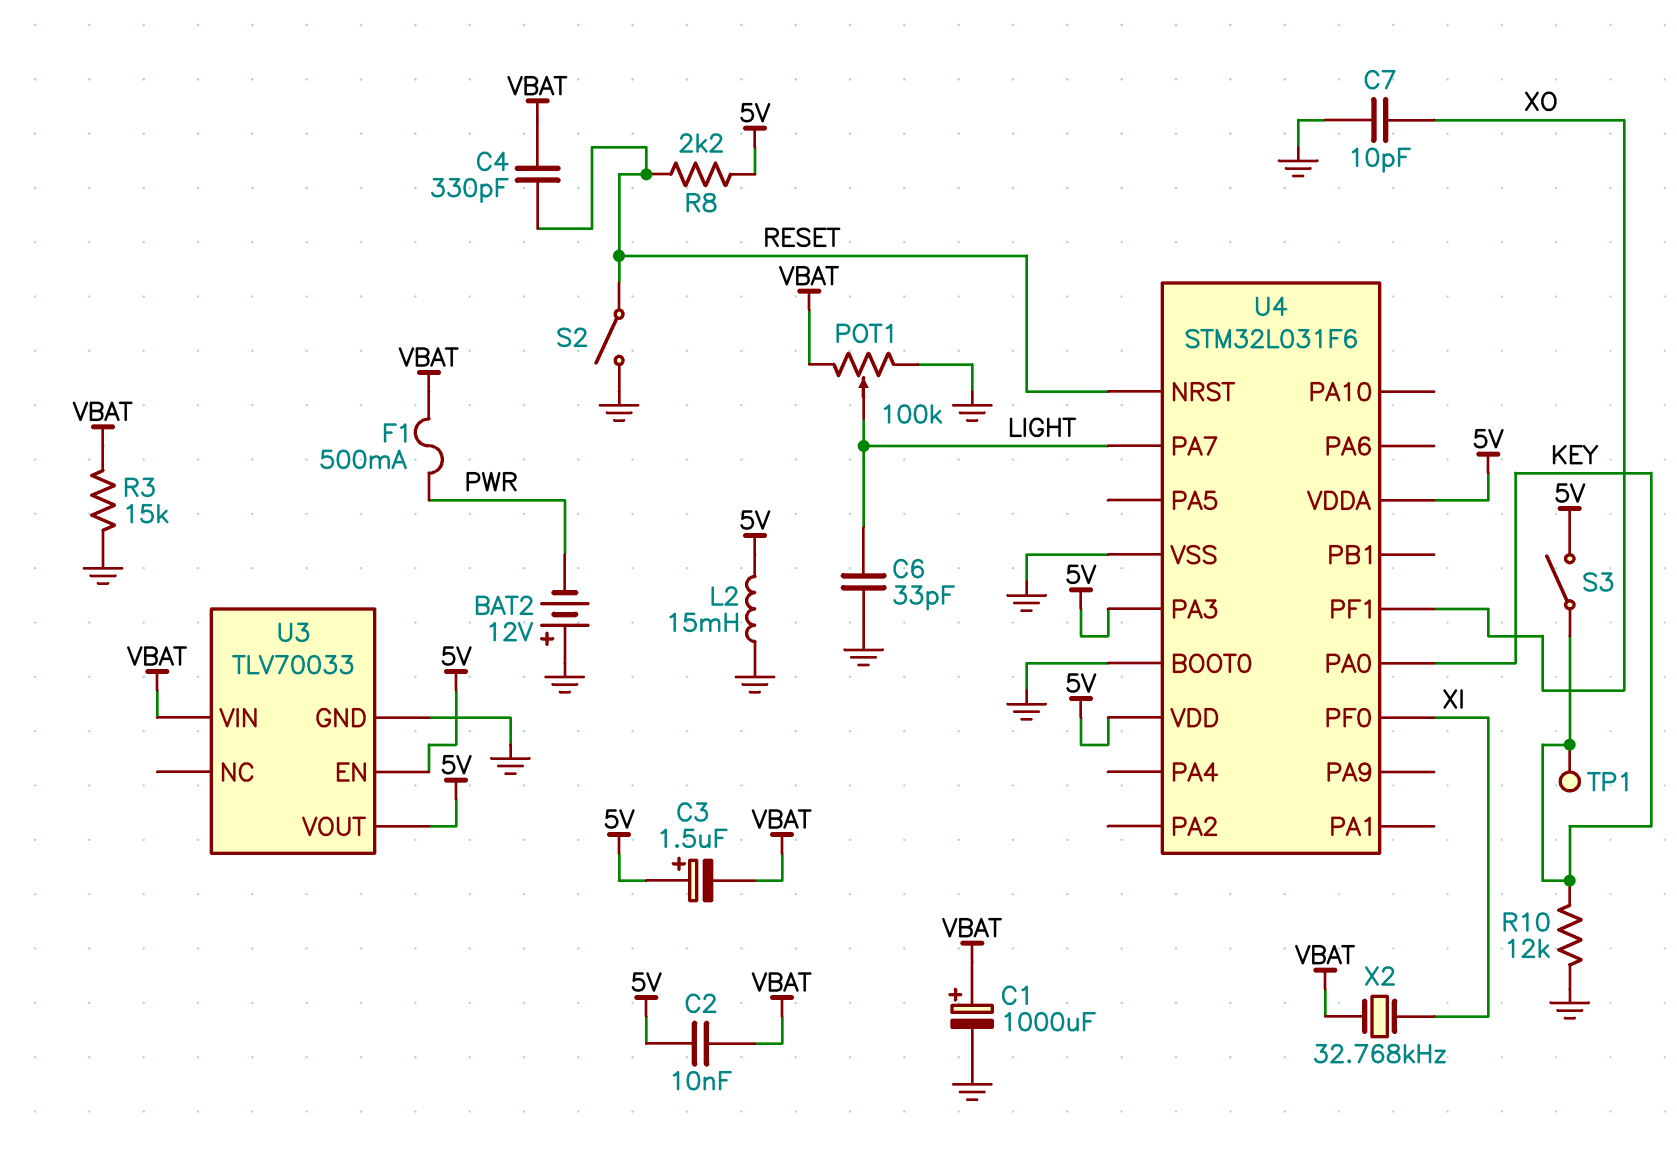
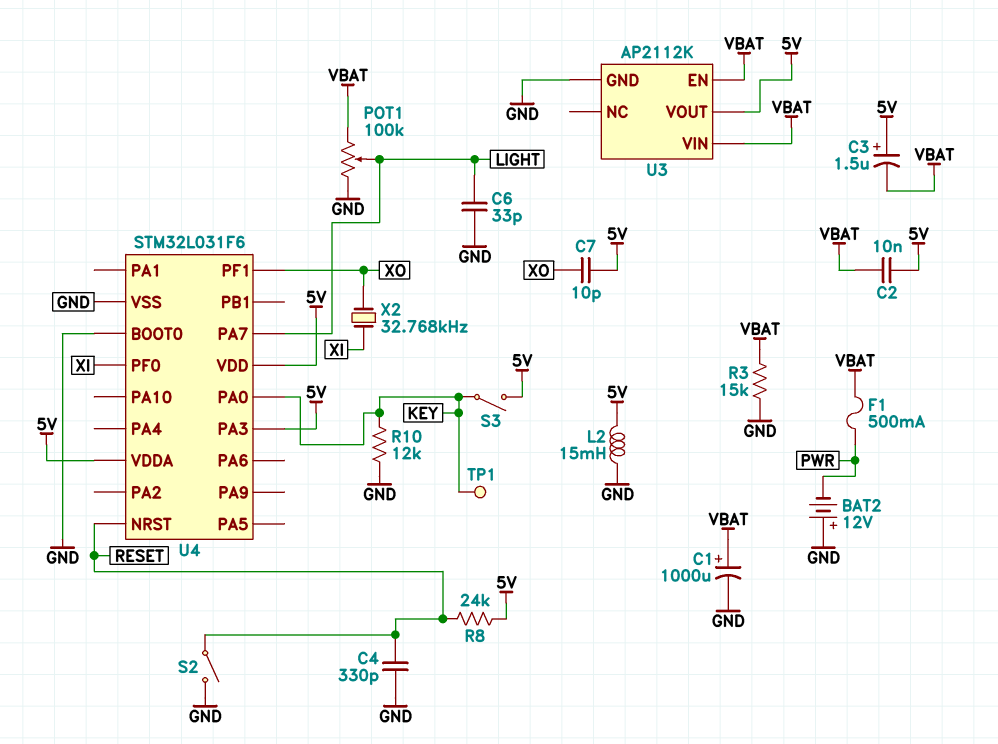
C4: 330pF (RESET, VBAT) -> 330pF (GND, RESET)
C7: 10pF (GND, XO) -> 10pF (5V, XO)
R8: 2.2k (5V, RESET) -> 24k (5V, RESET)
U3: TLV70033 -> AP2112K
U3 pin EN: 5V -> VBAT
X2: 32.768kHz (VBAT, XI) -> 32.768kHz (XI, XO)

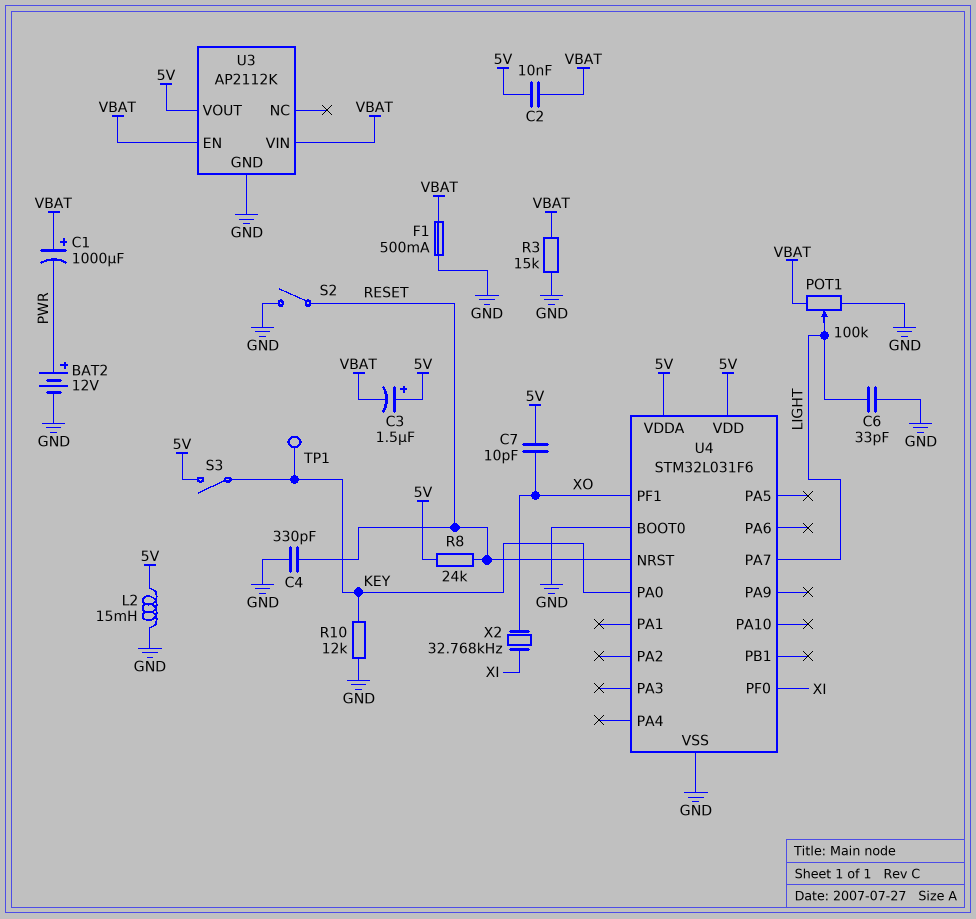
BAT2: 12V (plus GND, minus PWR) -> 12V (plus PWR, minus GND)
C1: 1000uF (plus VBAT, minus GND) -> 1000uF (plus VBAT, minus PWR)
F1: 500mA (PWR, VBAT) -> 500mA (GND, VBAT)
U4 pin PA3: 5V -> none

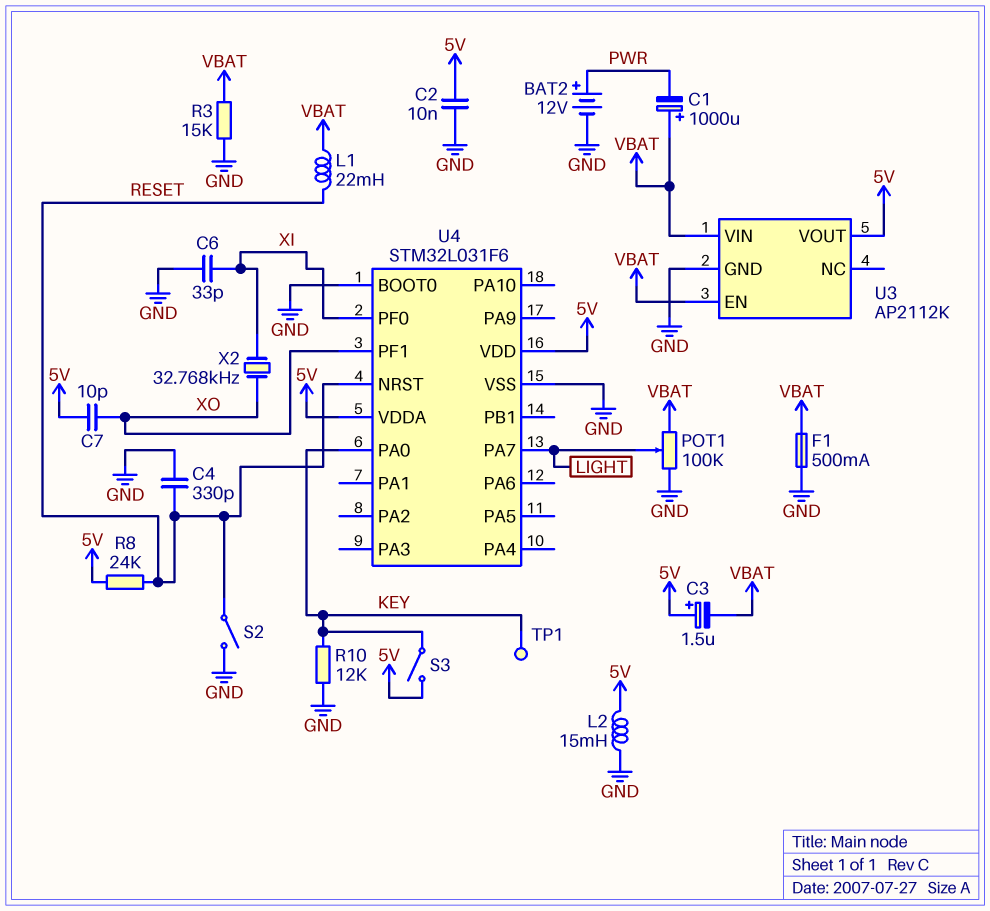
C2: 10nF (5V, VBAT) -> 10nF (5V, GND)
C6: 33pF (GND, LIGHT) -> 33pF (GND, XI)
L1: none -> 22mH (RESET, VBAT)

